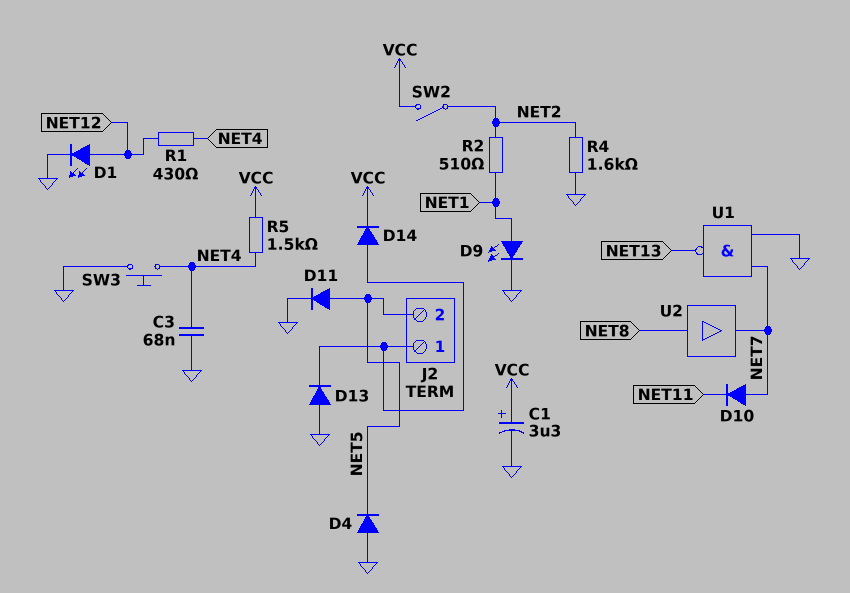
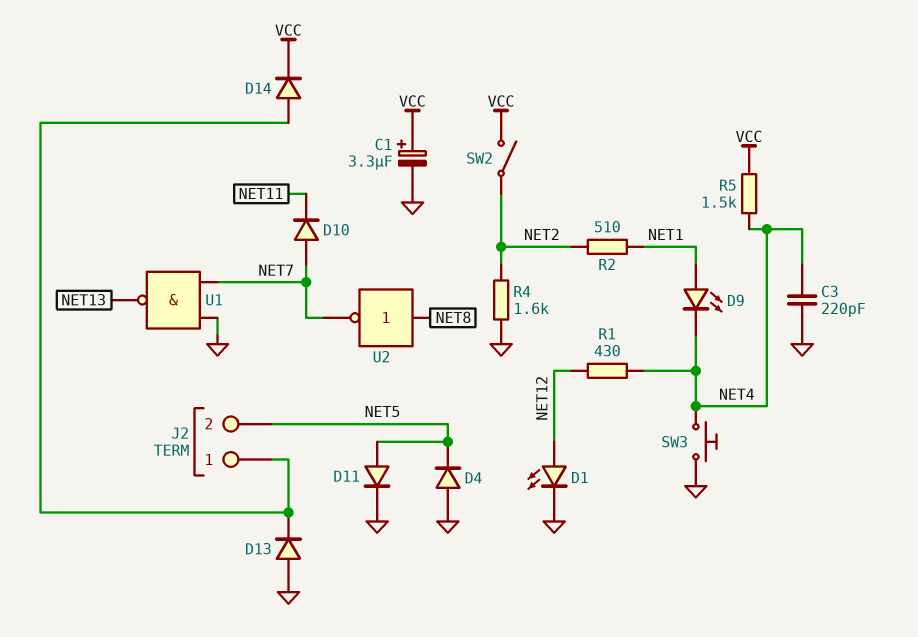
C3: 68nF (GND, NET4) -> 220pF (GND, NET4)
D9: LED (A NET1, K GND) -> LED (A NET1, K NET4)
U2: buffer (in NET8, out NET7) -> NOT (in NET8, out NET7)

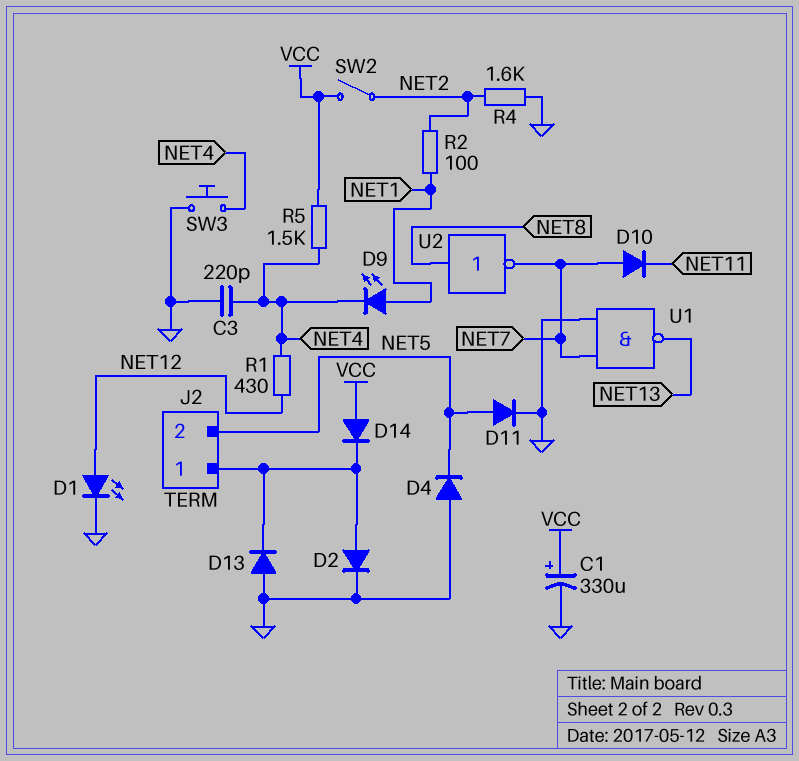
C1: 3.3uF (plus VCC, minus GND) -> 330uF (plus VCC, minus GND)
D2: none -> diode (A J2/1, K GND)
D14: diode (A J2/1, K VCC) -> diode (A VCC, K J2/1)
R2: 510 (NET1, NET2) -> 100 (NET1, NET2)

